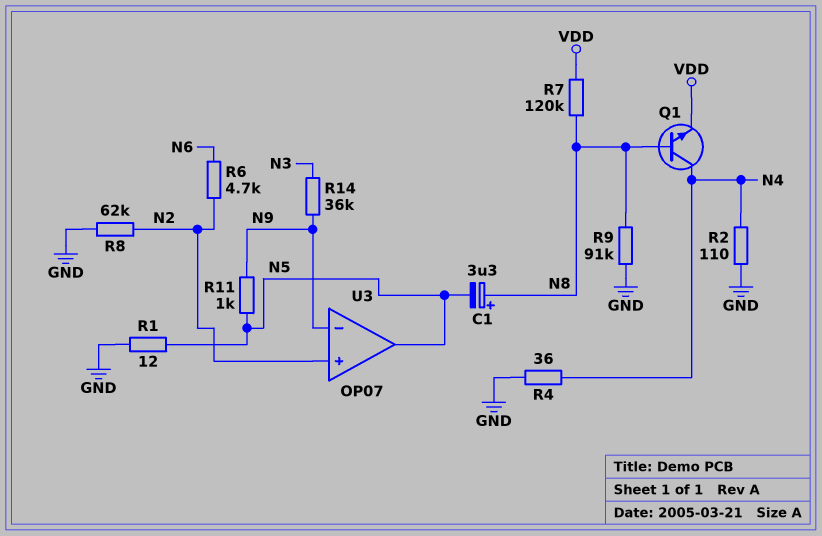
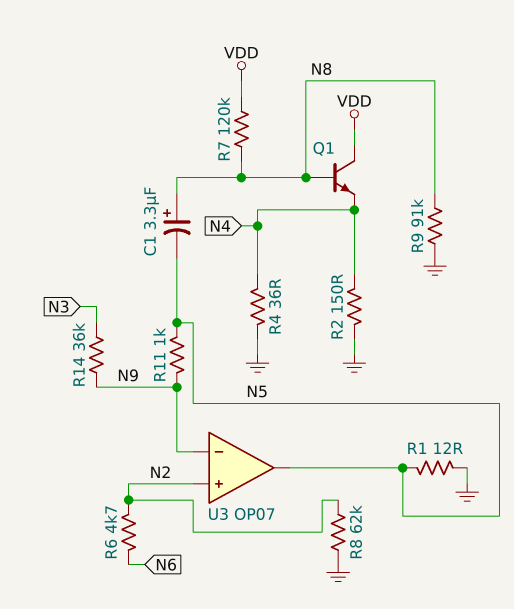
Q1: NPN (B N8, C N4, E VDD) -> NPN (B N8, C VDD, E N4)
R2: 110 (GND, N4) -> 150 (GND, N4)

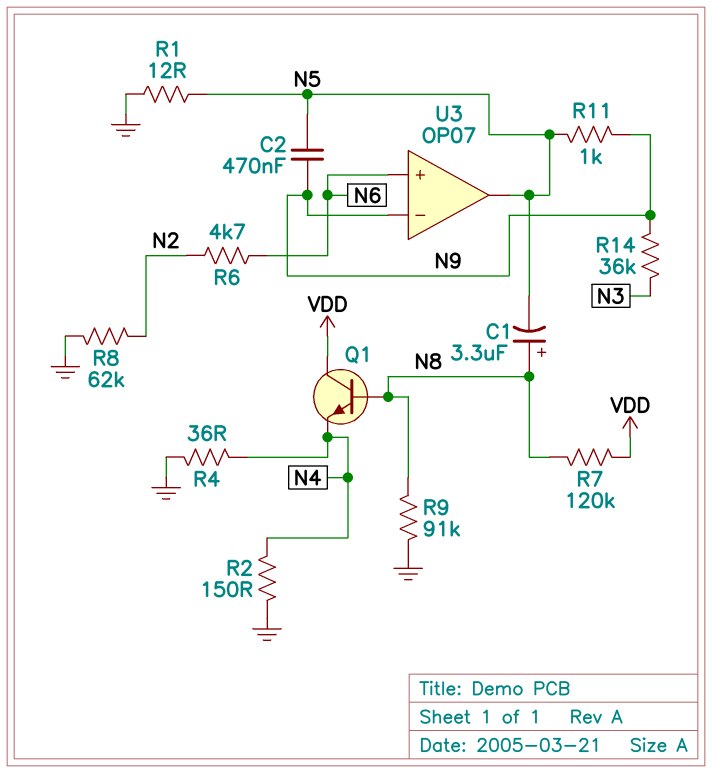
C2: none -> 470nF (N5, N9)
U3 pin in+: N2 -> N6

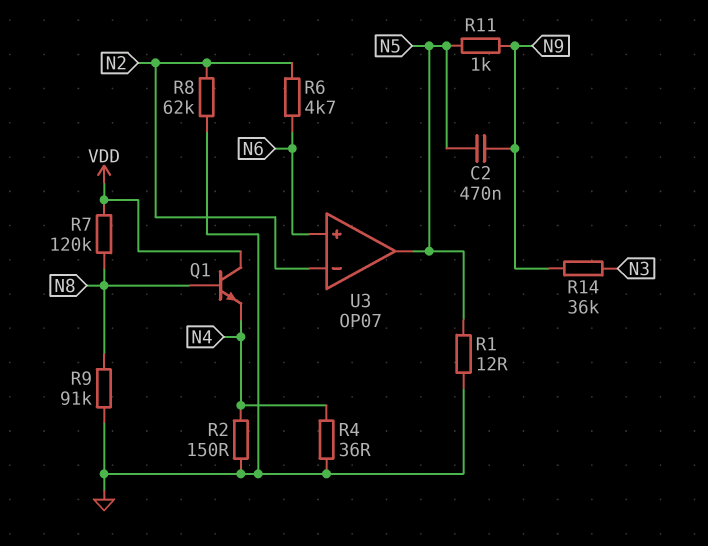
C1: 3.3uF (plus N8, minus N5) -> none
U3 pin in-: N9 -> N2

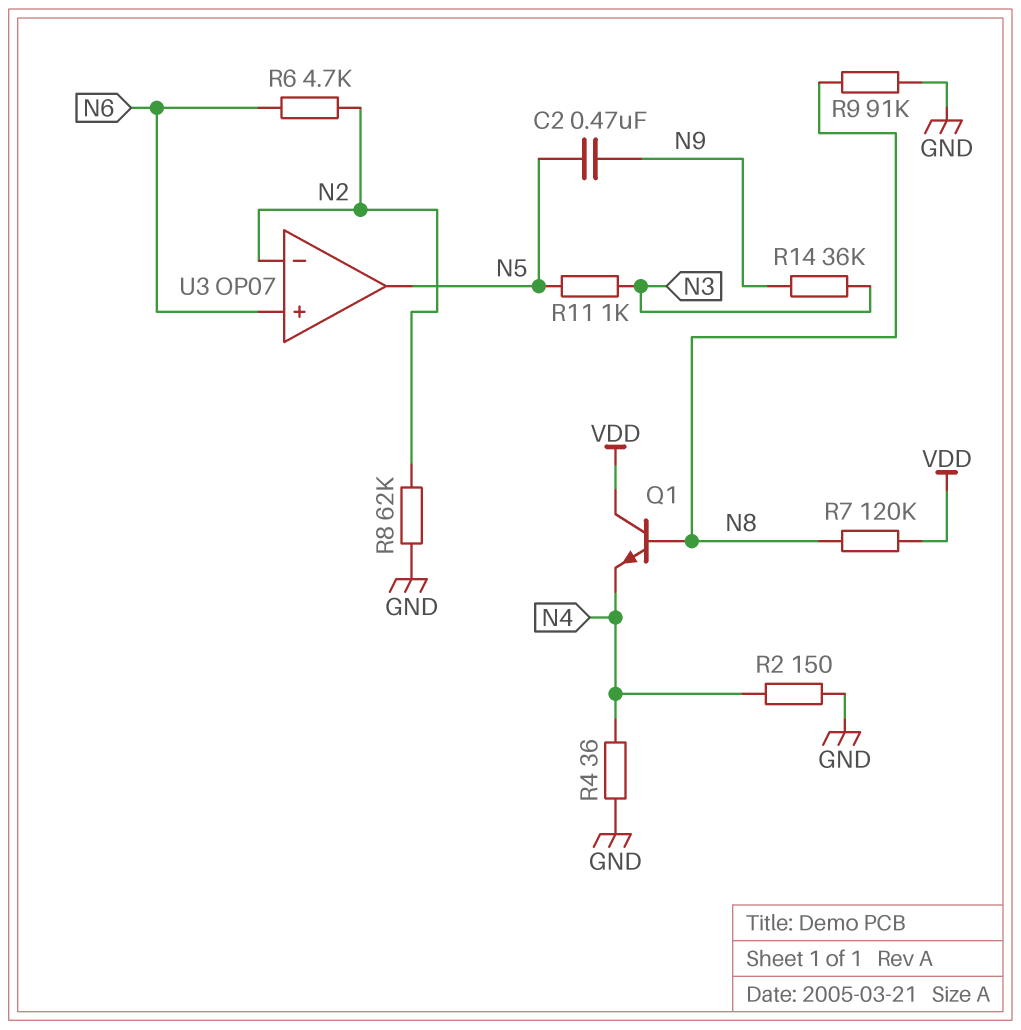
R1: 12 (GND, N5) -> none
R11: 1k (N5, N9) -> 1k (N3, N5)

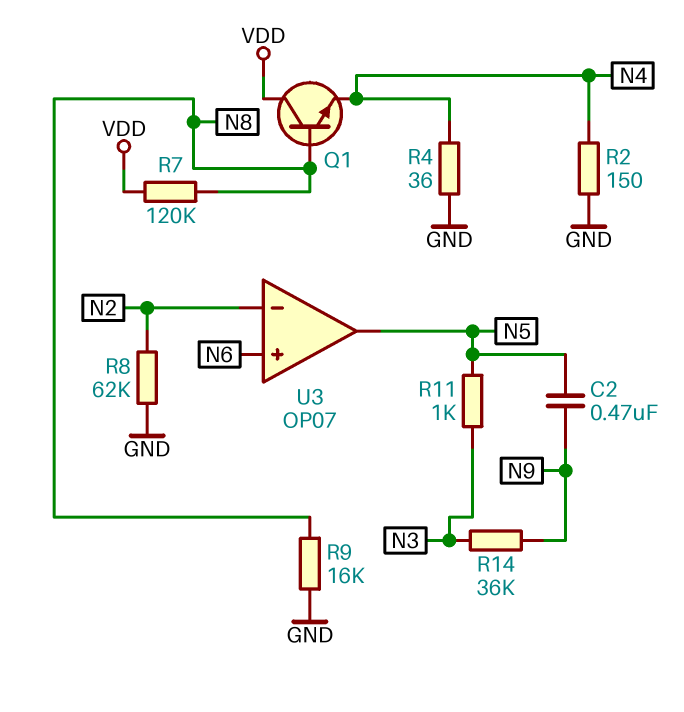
R6: 4.7k (N2, N6) -> none
R9: 91k (GND, N8) -> 16k (GND, N8)

